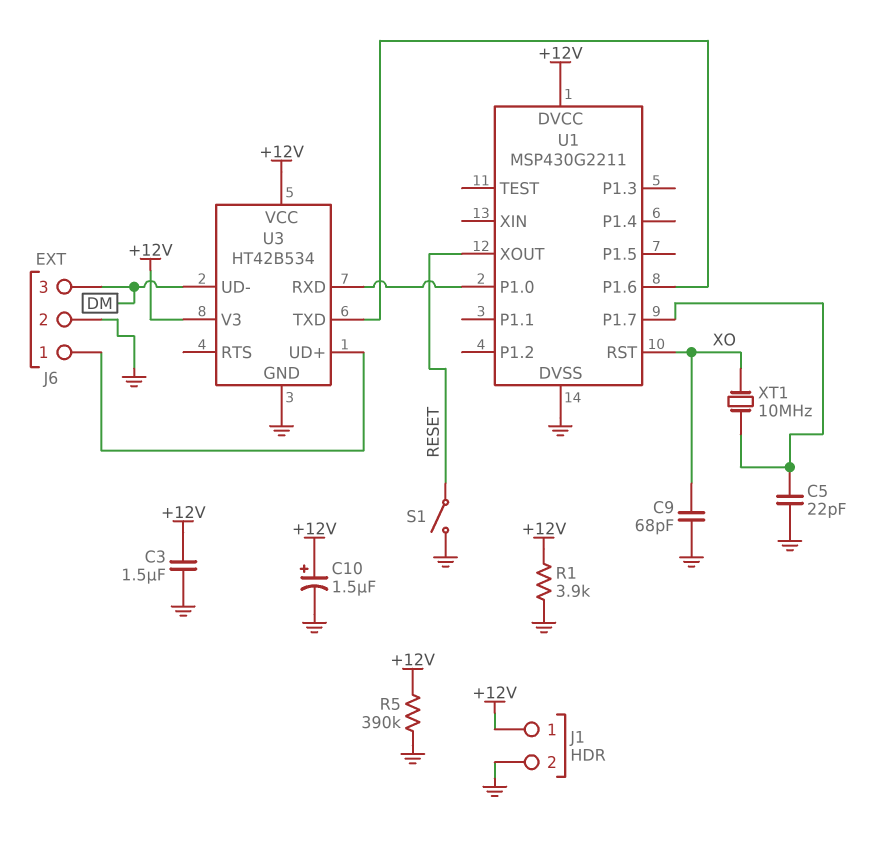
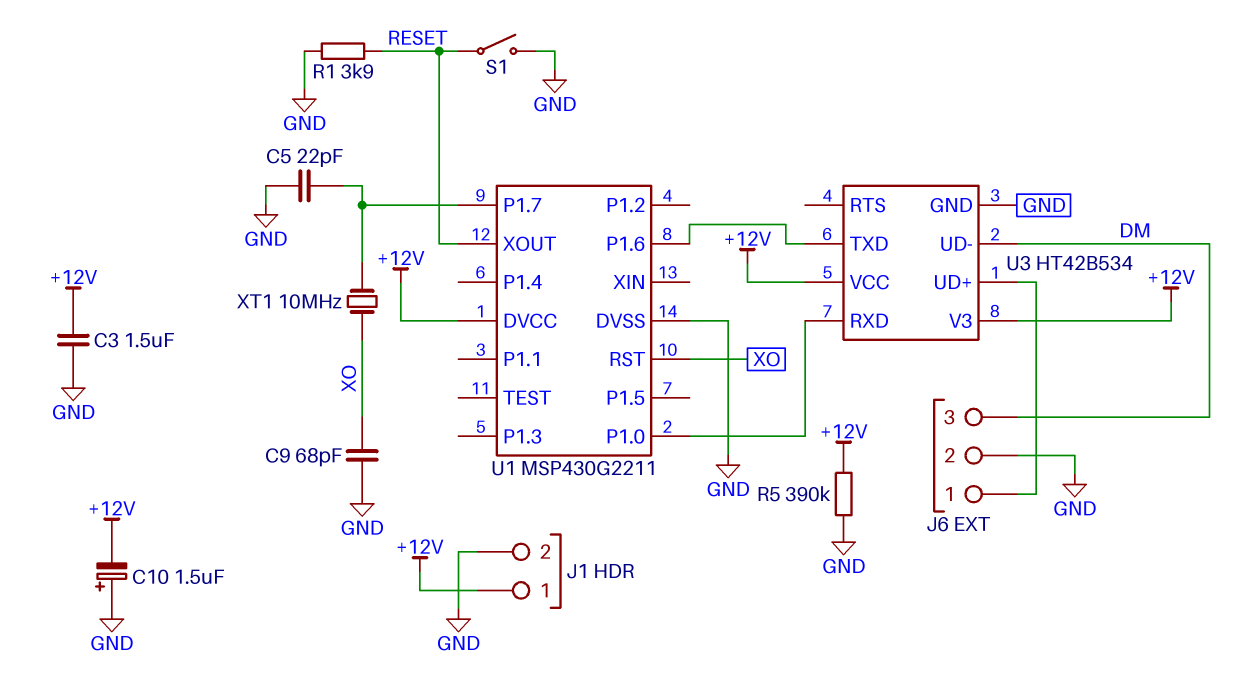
C10: 1.5uF (plus +12V, minus GND) -> 1.5uF (plus GND, minus +12V)
R1: 3.9k (+12V, GND) -> 3.9k (GND, RESET)

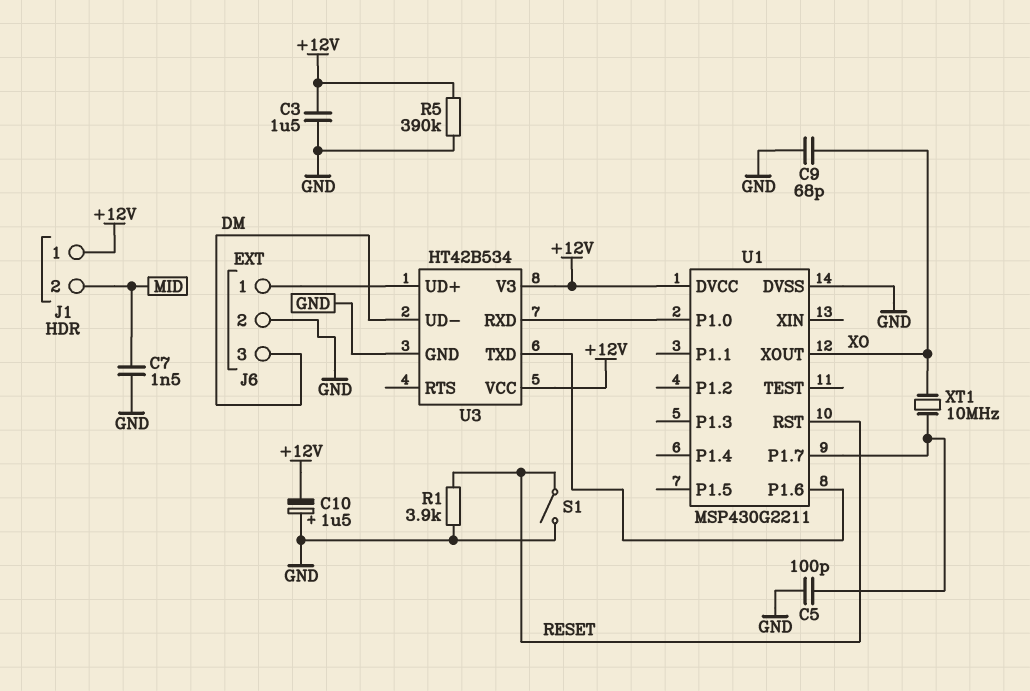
C5: 22pF (GND, U1/P1.7) -> 100pF (GND, U1/P1.7)
C7: none -> 1.5nF (GND, MID)
J1 pin 2: GND -> MID
U1 pin RST: XO -> RESET
U1 pin XOUT: RESET -> XO

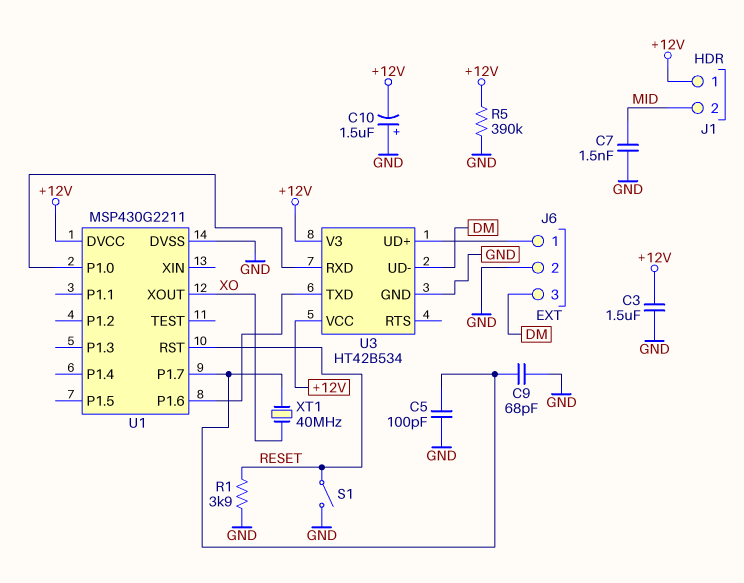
C9: 68pF (GND, XO) -> 68pF (GND, U1/P1.7)
XT1: 10MHz (U1/P1.7, XO) -> 40MHz (U1/P1.7, XO)

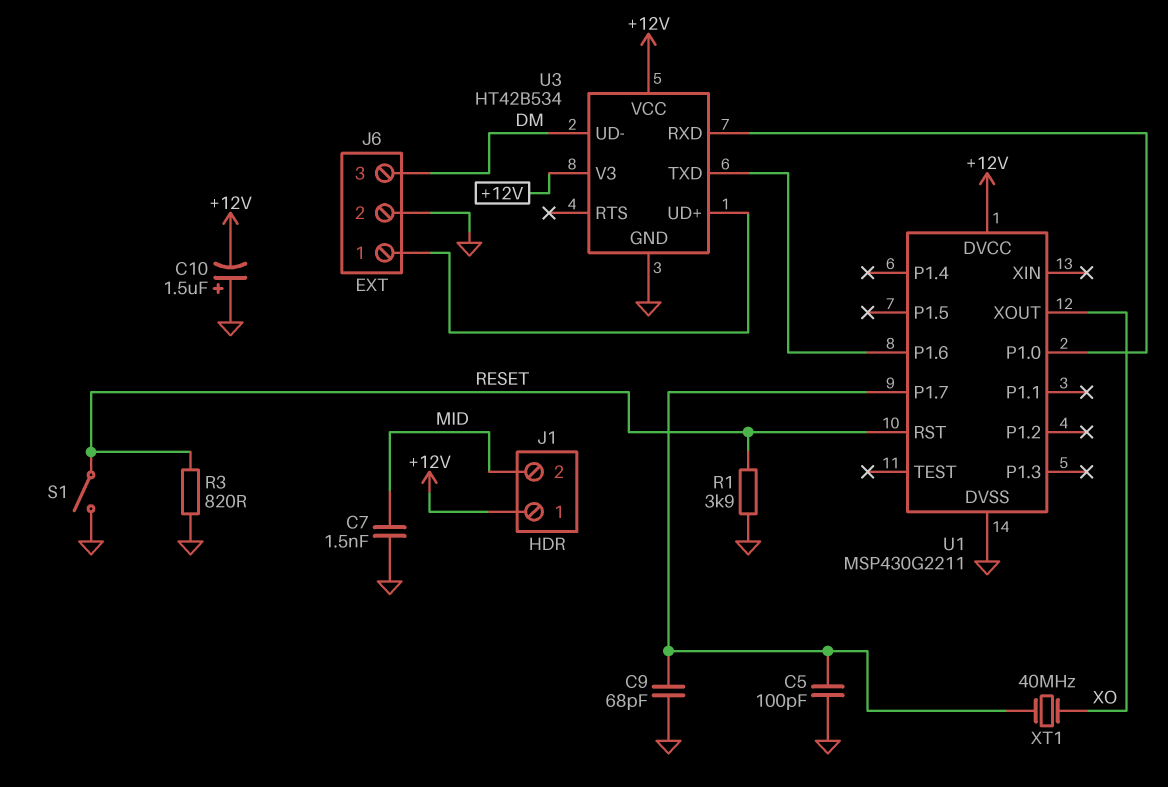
C3: 1.5uF (+12V, GND) -> none
R3: none -> 820 (GND, RESET)
R5: 390k (+12V, GND) -> none

